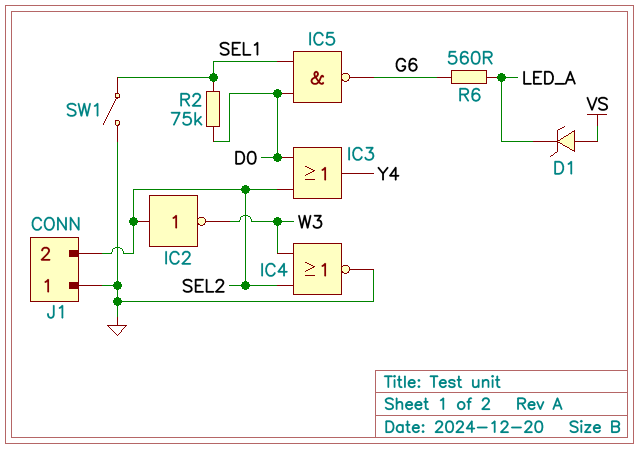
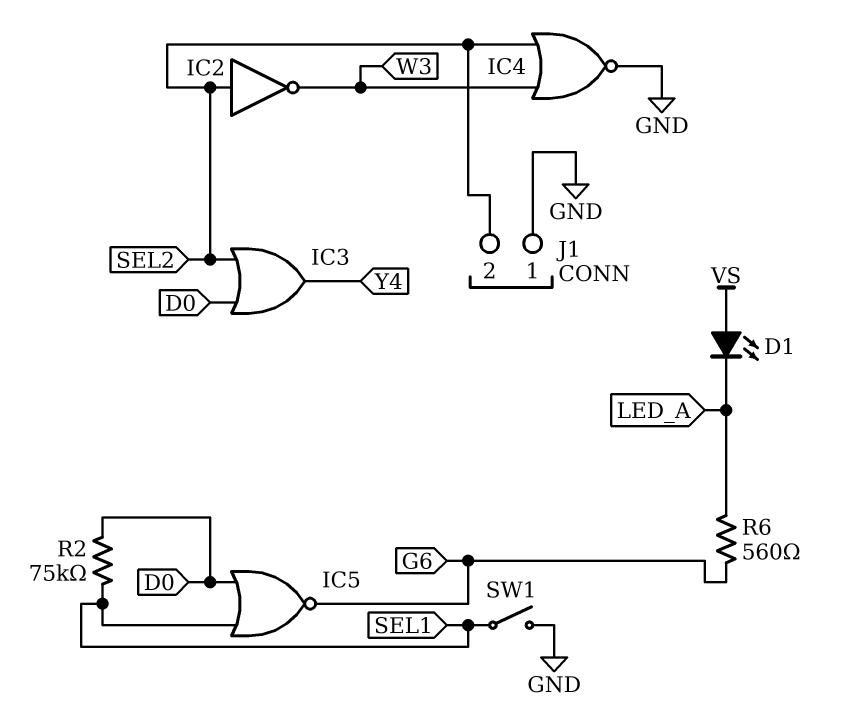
D1: zener (A VS, K LED_A) -> LED (A VS, K LED_A)
IC5: NAND (in D0, in SEL1, out G6) -> NOR (in D0, in SEL1, out G6)

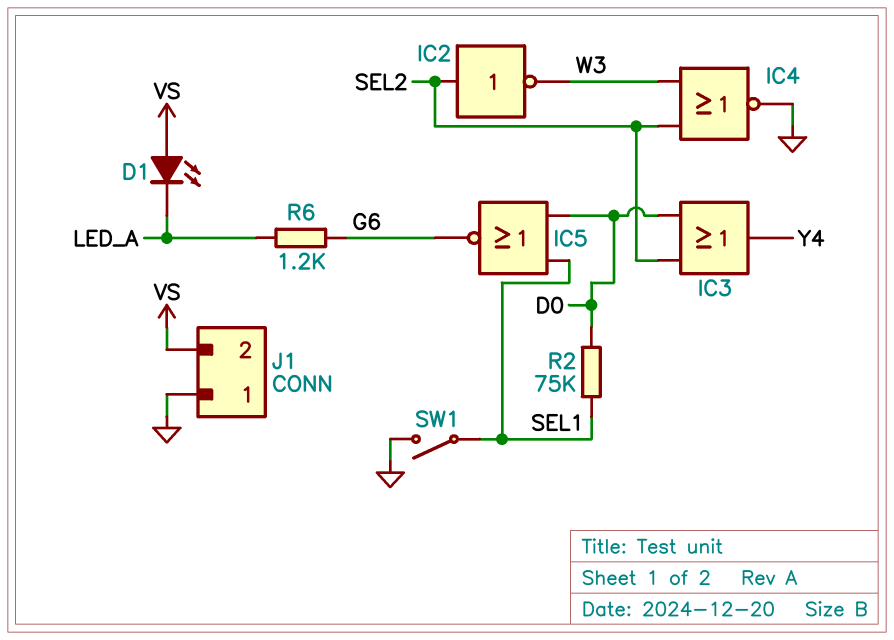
J1 pin 2: SEL2 -> VS
R6: 560 (G6, LED_A) -> 1.2k (G6, LED_A)

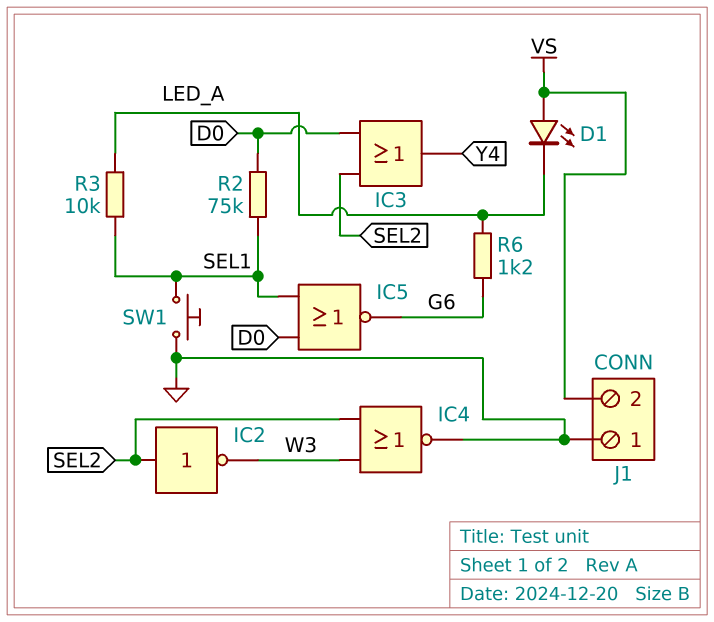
R3: none -> 10k (LED_A, SEL1)
SW1: switch (GND, SEL1) -> button (GND, SEL1)

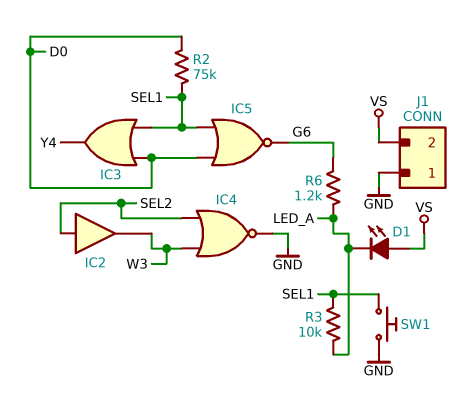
IC2: NOT (in SEL2, out W3) -> buffer (in SEL2, out W3)
IC3: OR (in D0, in SEL2, out Y4) -> OR (in D0, in SEL1, out Y4)

